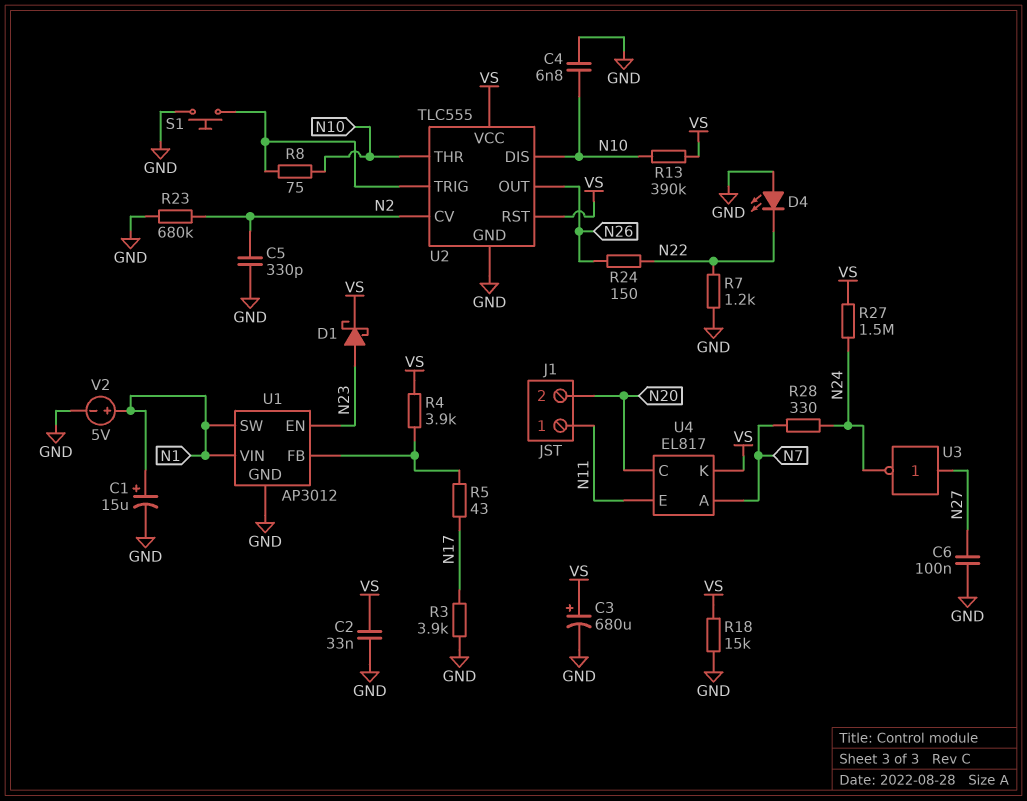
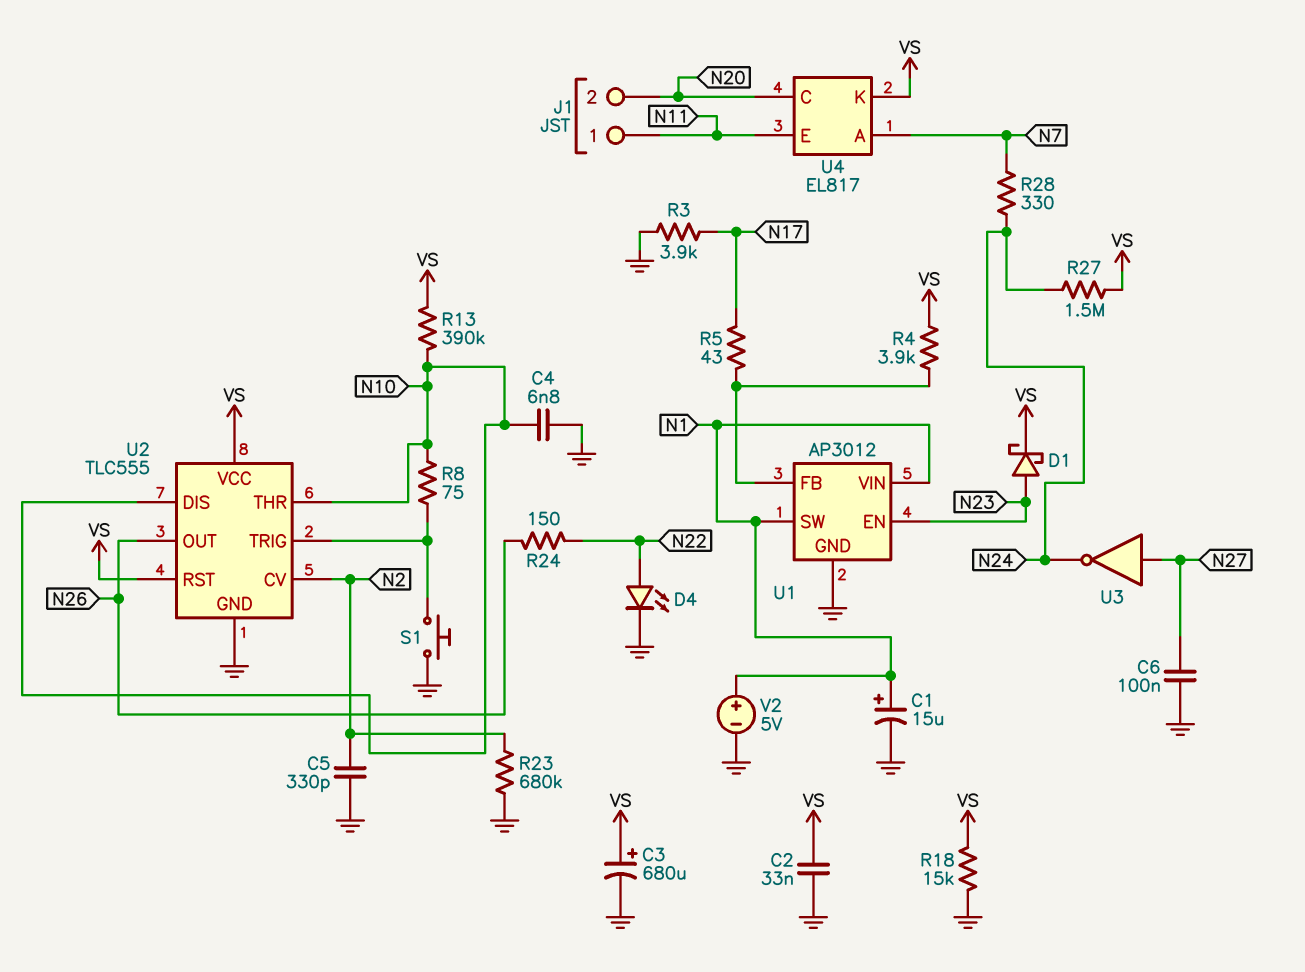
D4: LED (A GND, K N22) -> LED (A N22, K GND)
R7: 1.2k (GND, N22) -> none

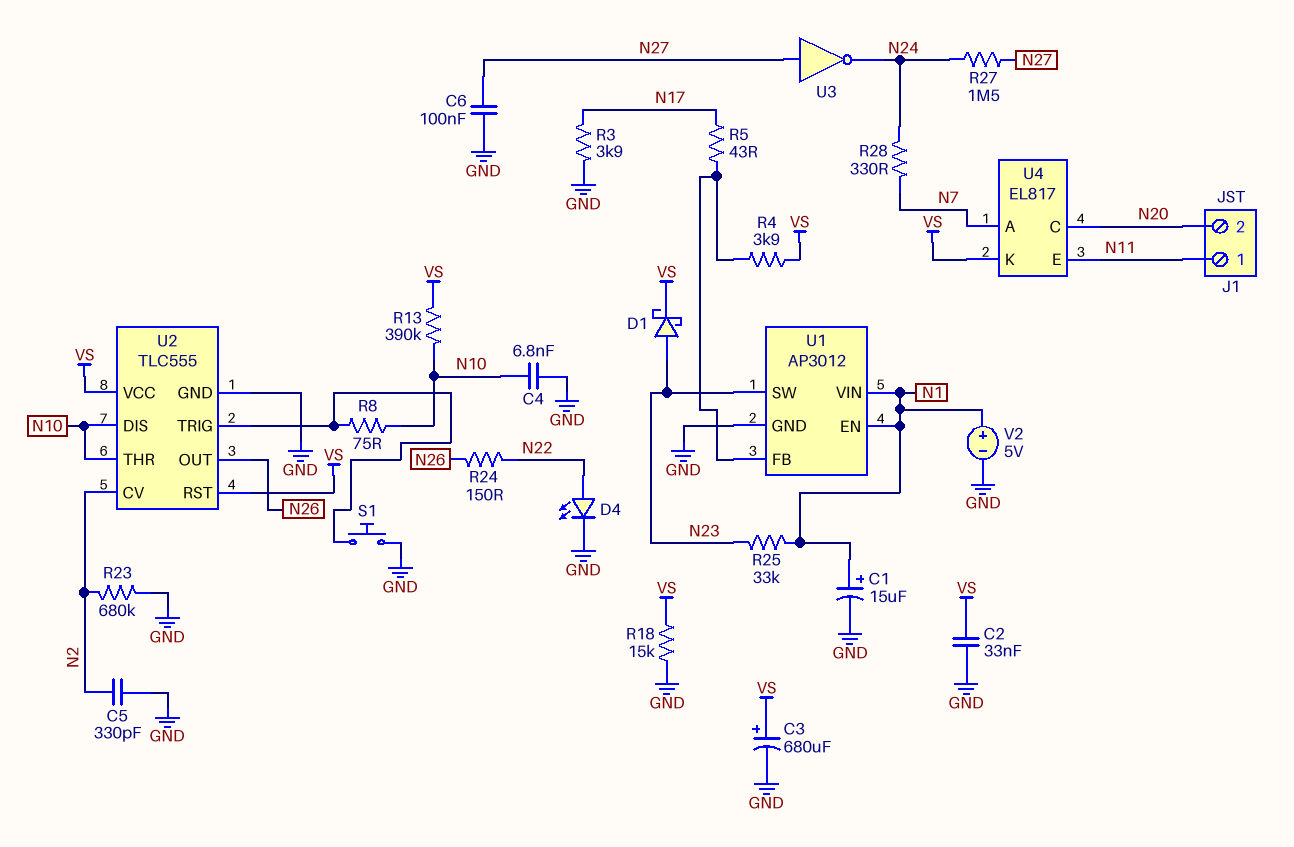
R25: none -> 33k (N1, N23)
R27: 1.5M (N24, VS) -> 1.5M (N24, N27)
U1 pin EN: N23 -> N1
U1 pin SW: N1 -> N23

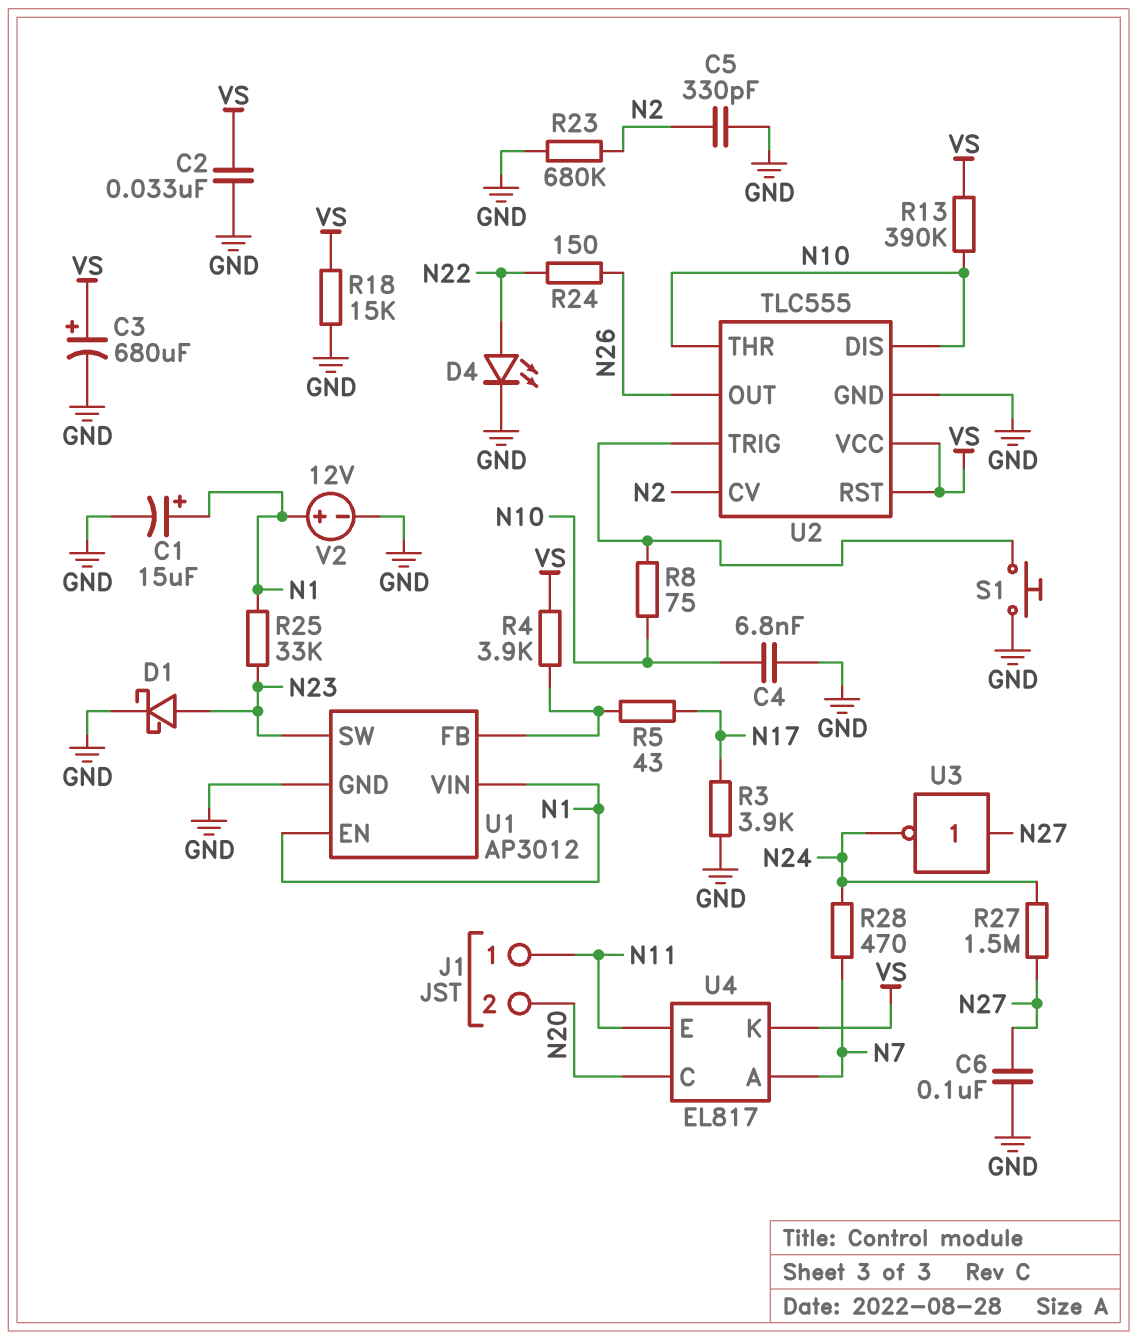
D1: schottky (A N23, K VS) -> schottky (A N23, K GND)
R28: 330 (N7, N24) -> 470 (N7, N24)
V2: 5V (plus N1, minus GND) -> 12V (plus N1, minus GND)

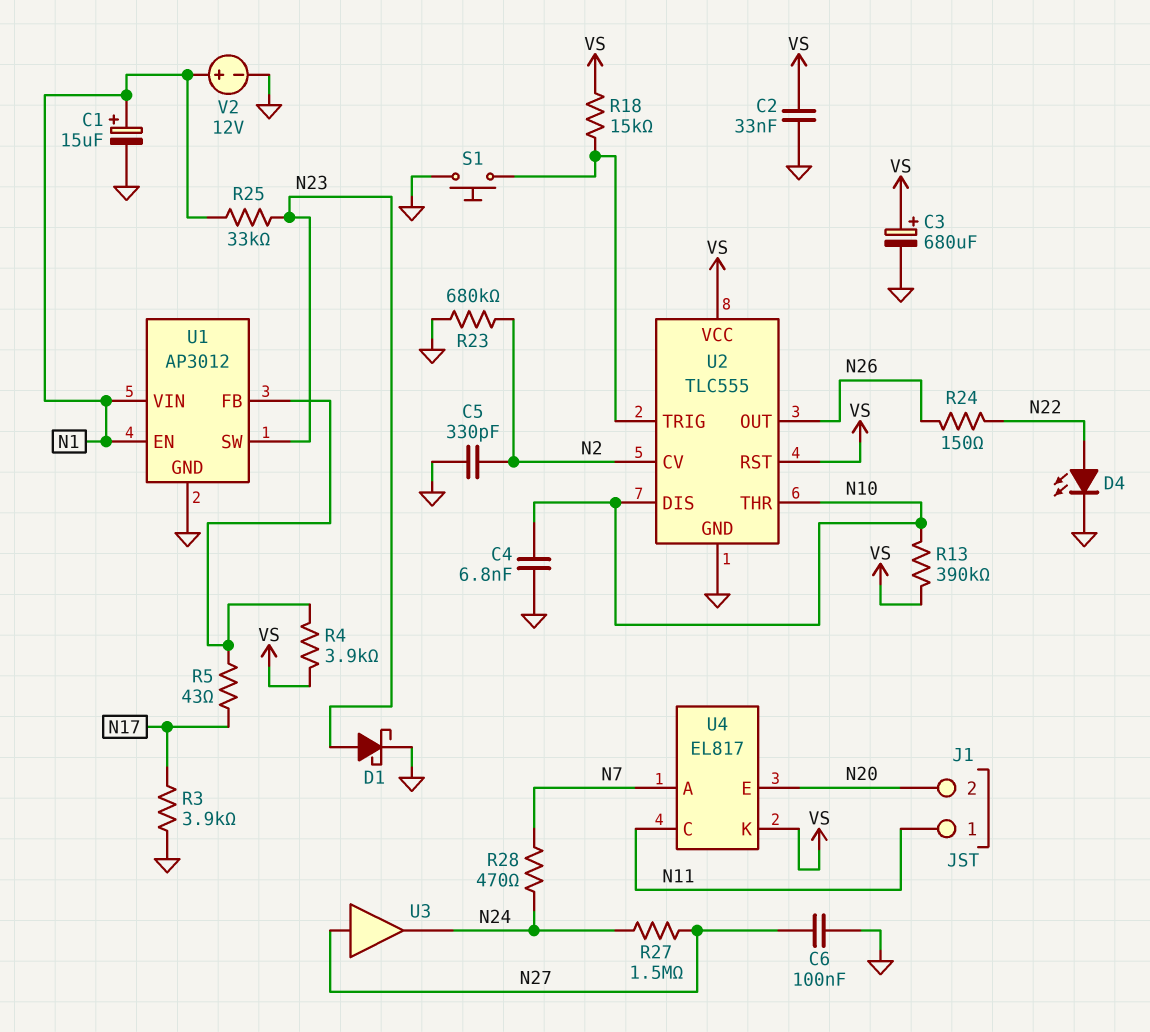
R8: 75 (N10, U2/TRIG) -> none
R18: 15k (GND, VS) -> 15k (U2/TRIG, VS)
U3: NOT (in N27, out N24) -> buffer (in N27, out N24)
U4 pin C: N20 -> N11
U4 pin E: N11 -> N20

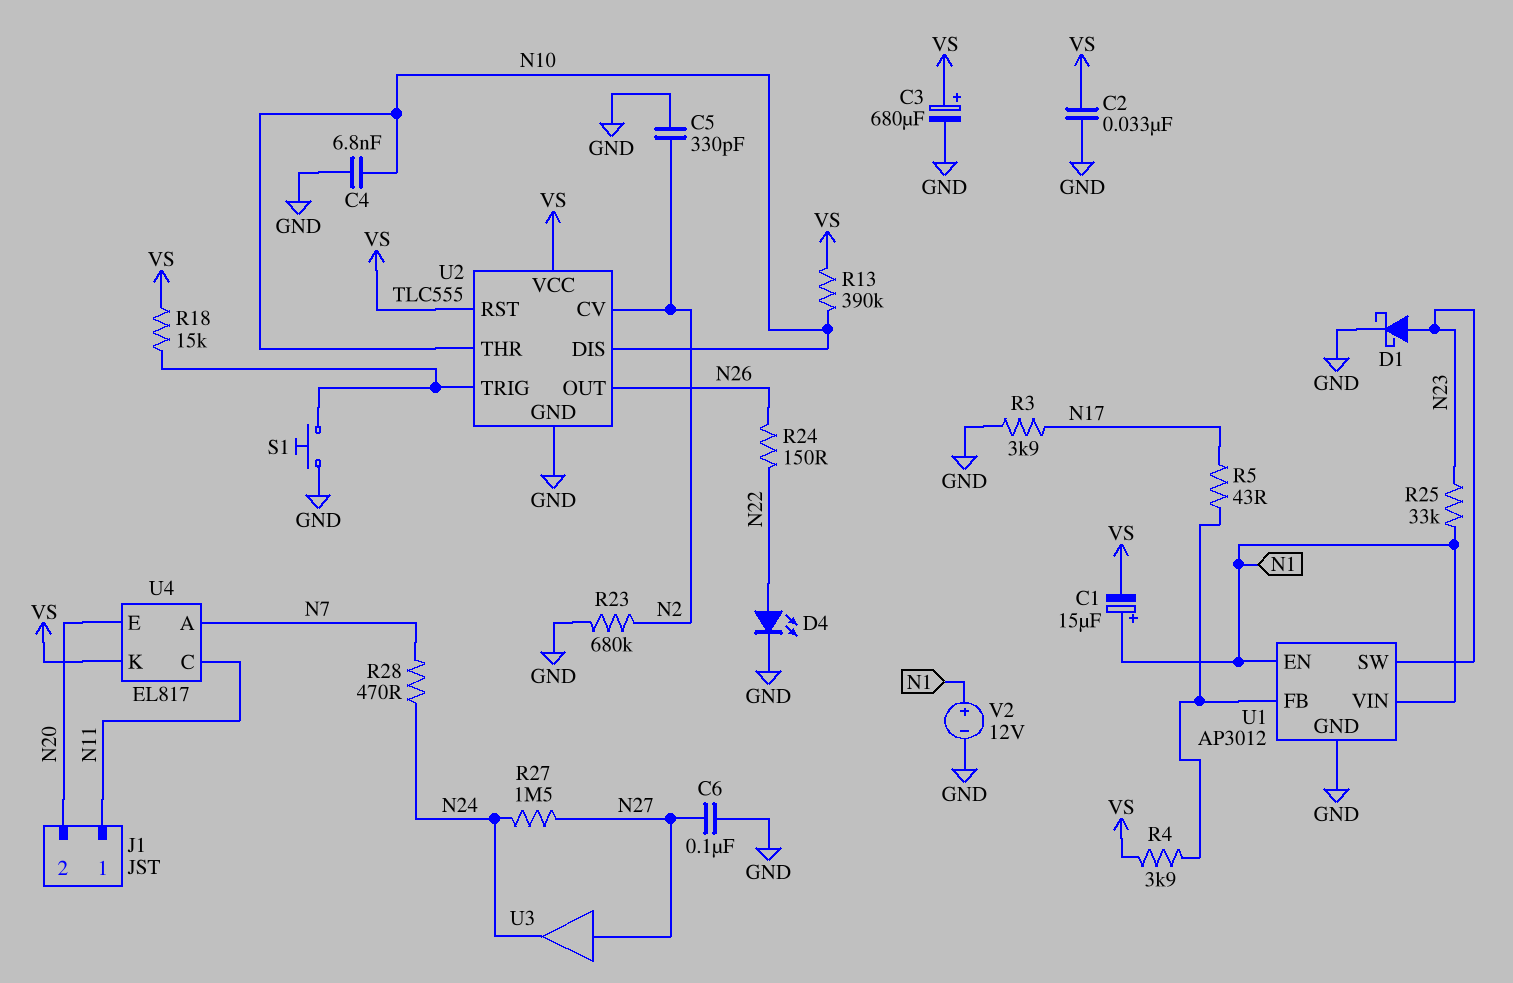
C1: 15uF (plus N1, minus GND) -> 15uF (plus N1, minus VS)

